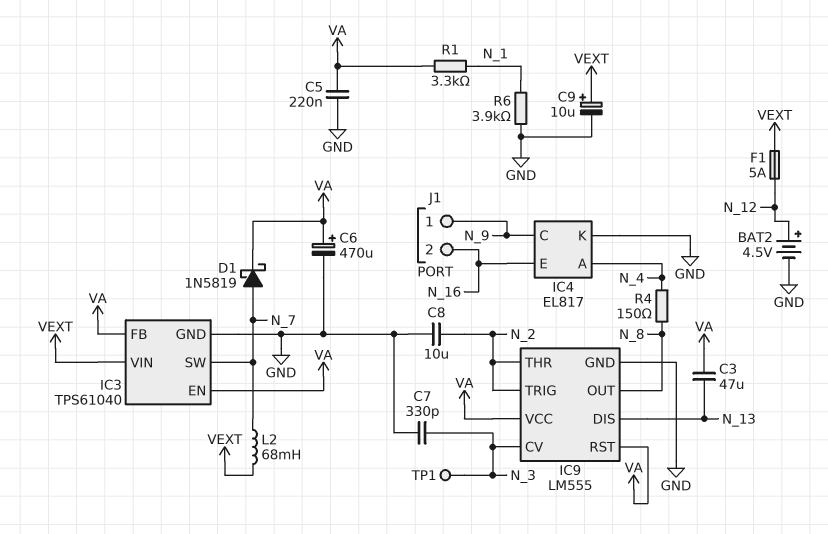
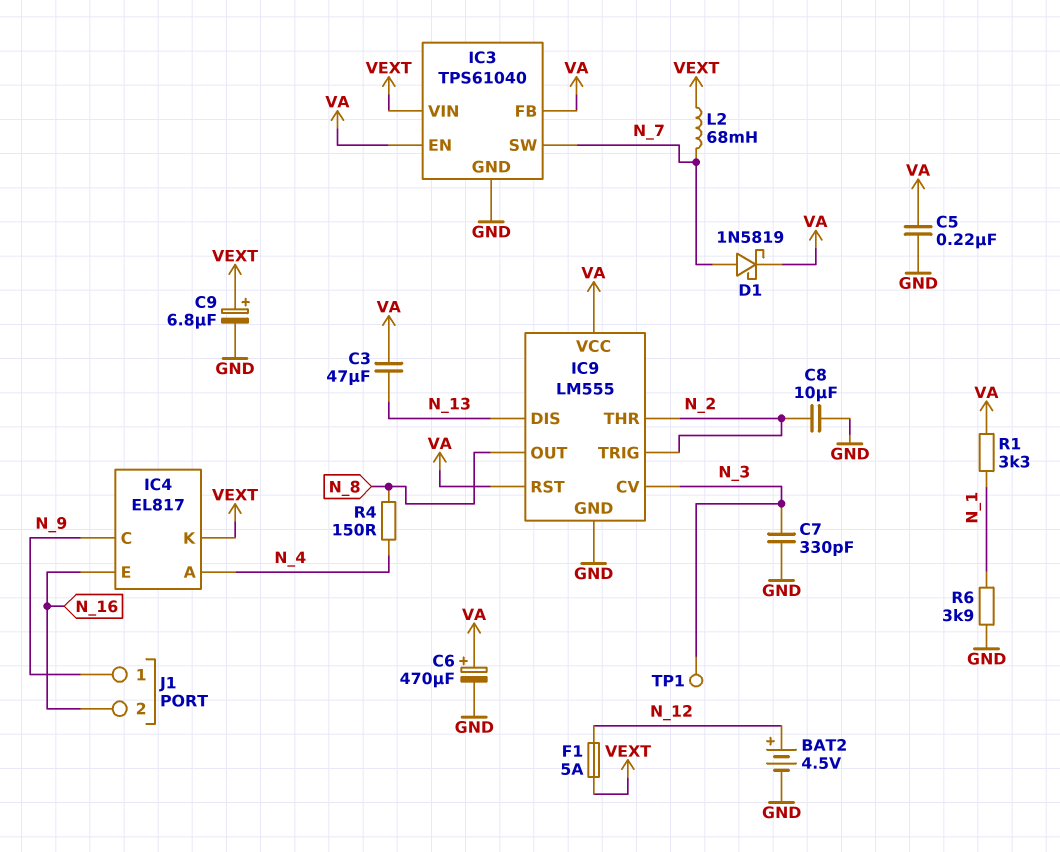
C9: 10uF (plus VEXT, minus GND) -> 6.8uF (plus VEXT, minus GND)
IC4 pin K: GND -> VEXT

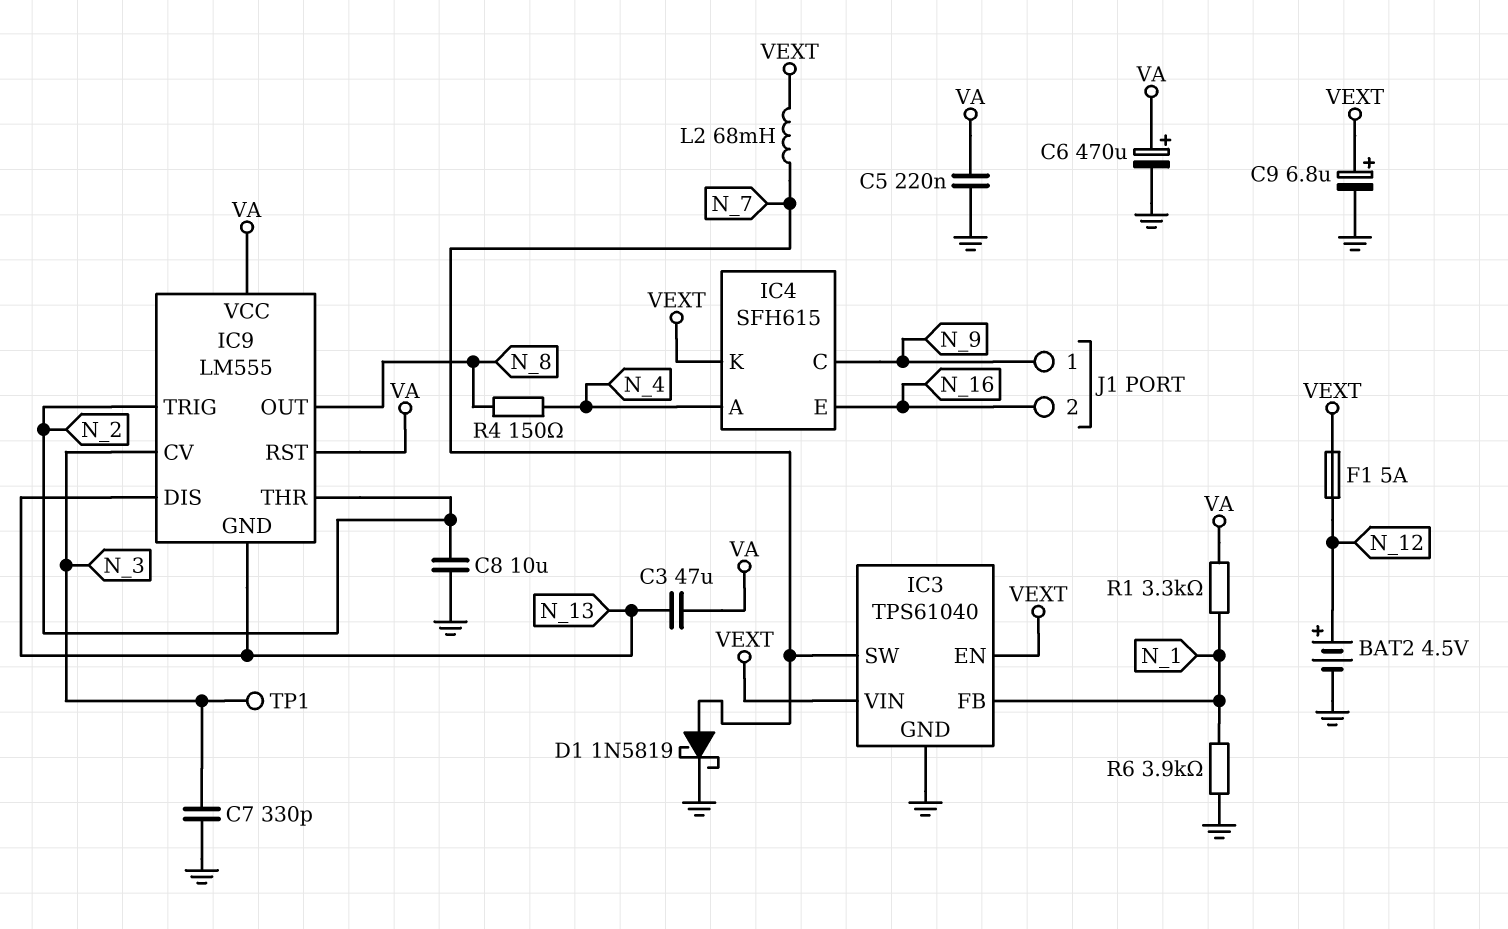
D1: schottky 1N5819 (A N_7, K VA) -> schottky 1N5819 (A N_7, K GND)
IC3 pin EN: VA -> VEXT
IC3 pin FB: VA -> N_1
IC4: EL817 -> SFH615
IC9 pin GND: GND -> N_13

